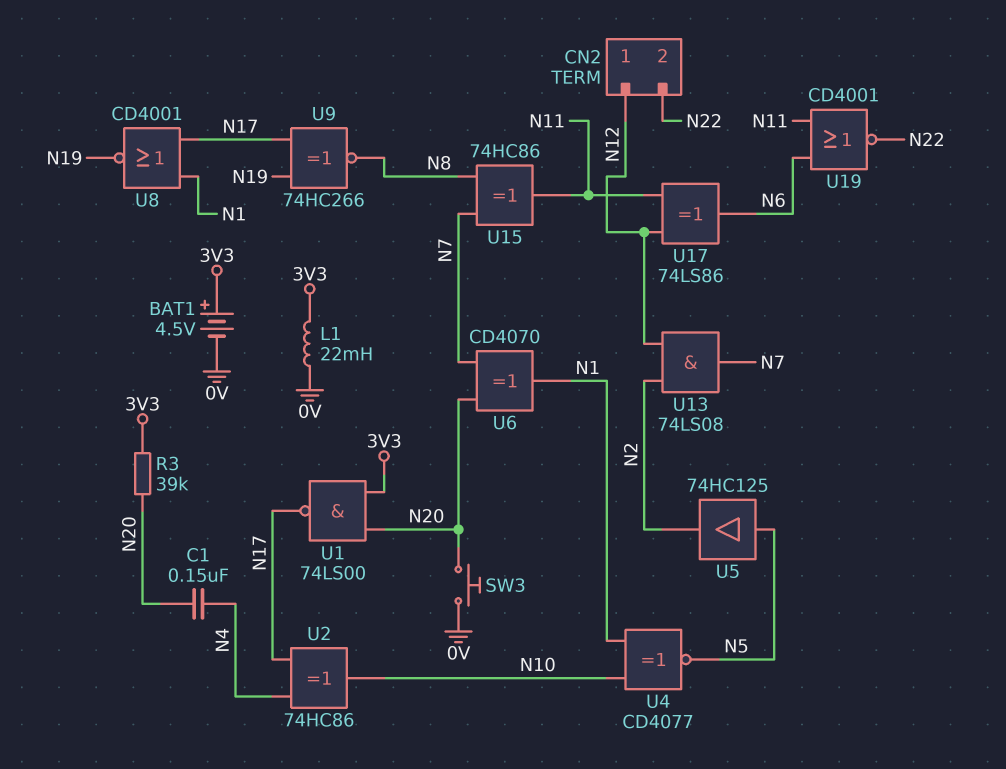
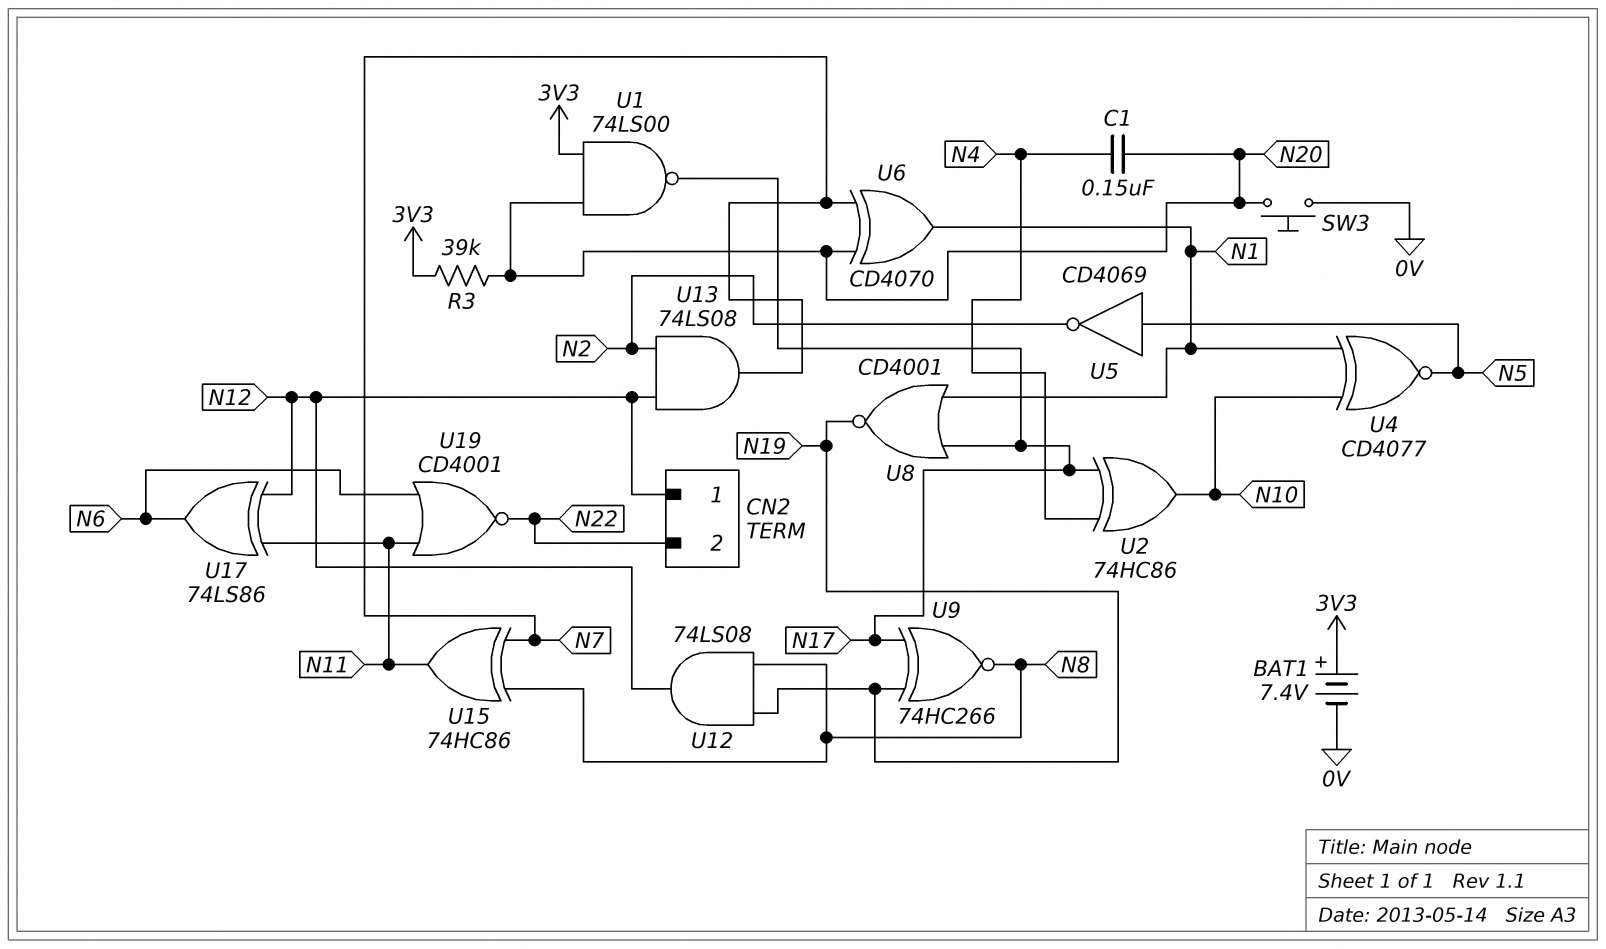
BAT1: 4.5V (plus 3V3, minus 0V) -> 7.4V (plus 3V3, minus 0V)
L1: 22mH (0V, 3V3) -> none
U5: buffer 74HC125 (in N5, out N2) -> NOT CD4069 (in N5, out N2)
U12: none -> AND 74LS08 (in N8, in N19, out N12)

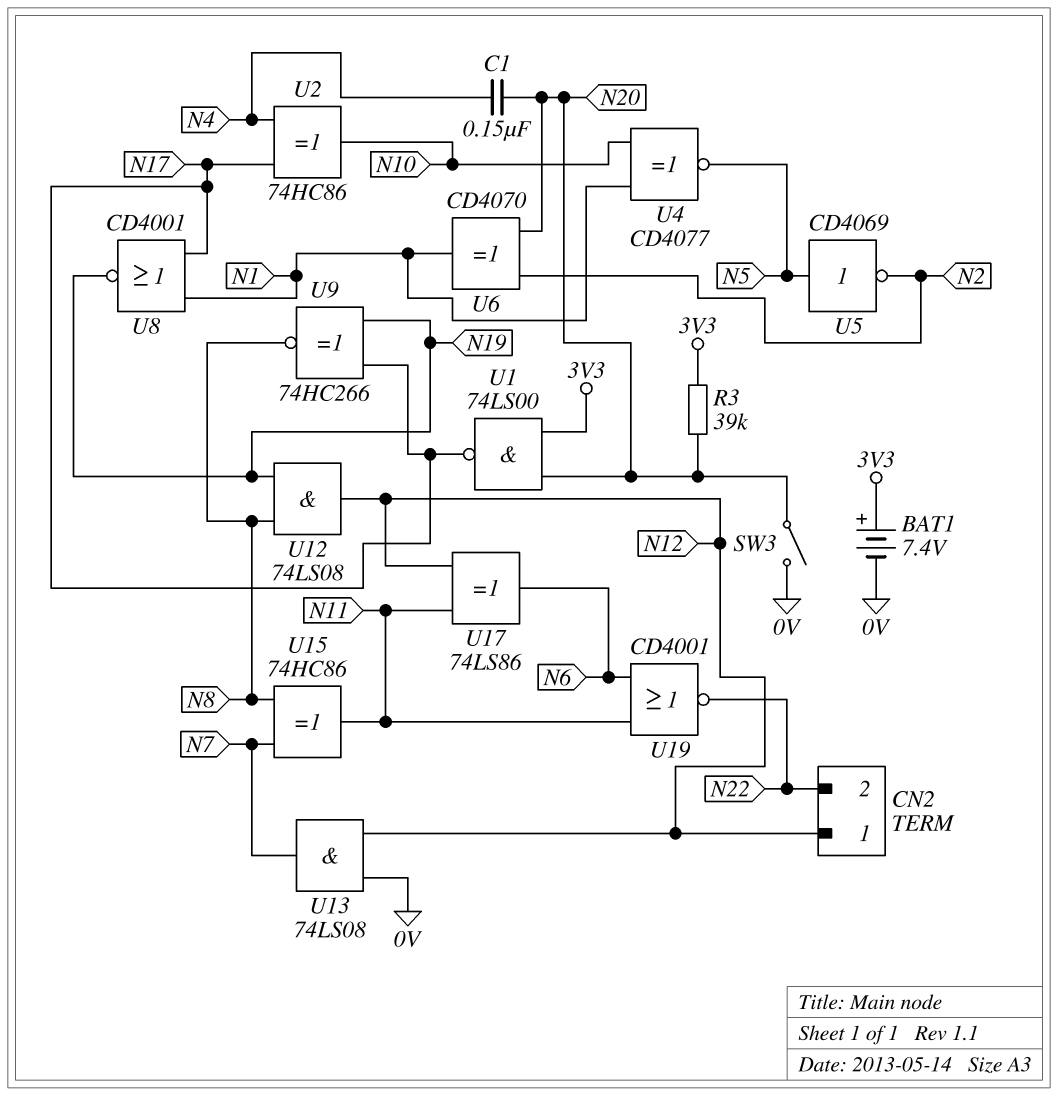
SW3: button (0V, N20) -> switch (0V, N20)
U6: XOR CD4070 (in N7, in N20, out N1) -> XOR CD4070 (in N2, in N20, out N1)
U13: AND 74LS08 (in N2, in N12, out N7) -> AND 74LS08 (in 0V, in N12, out N7)

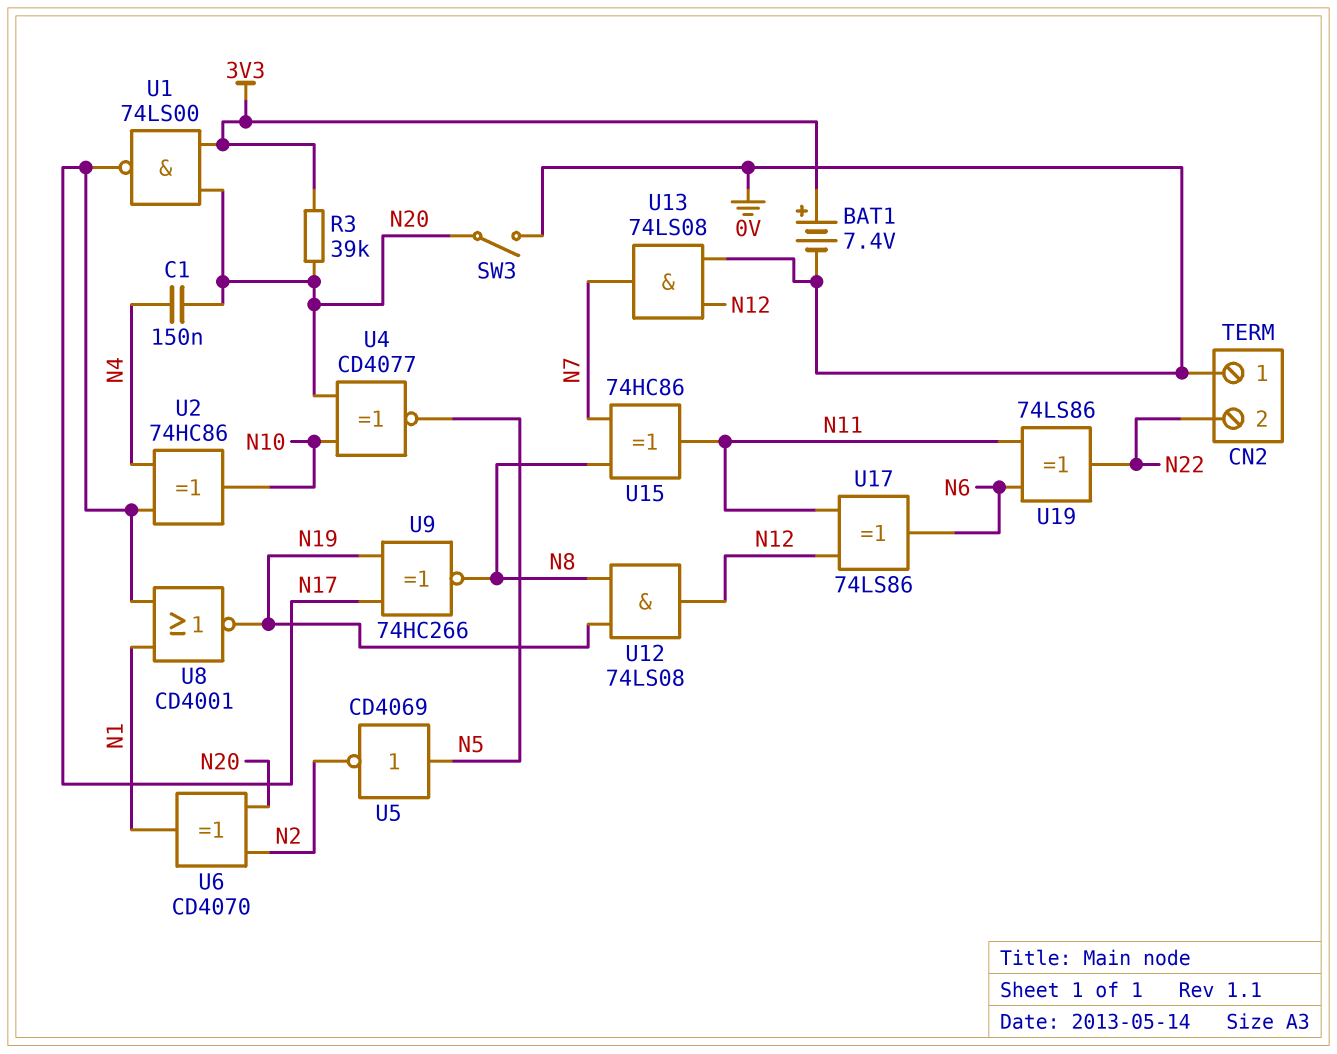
CN2 pin 1: N12 -> 0V
U4: XNOR CD4077 (in N1, in N10, out N5) -> XNOR CD4077 (in N10, in N20, out N5)
U19: NOR CD4001 (in N6, in N11, out N22) -> XOR 74LS86 (in N6, in N11, out N22)

